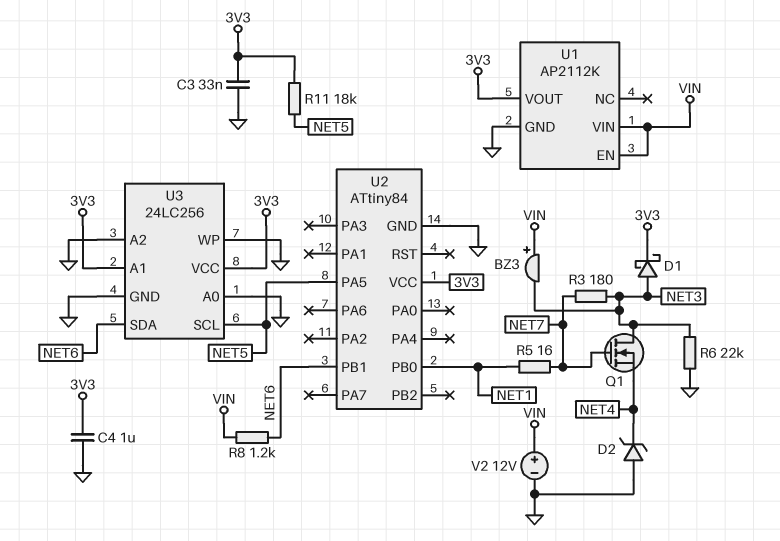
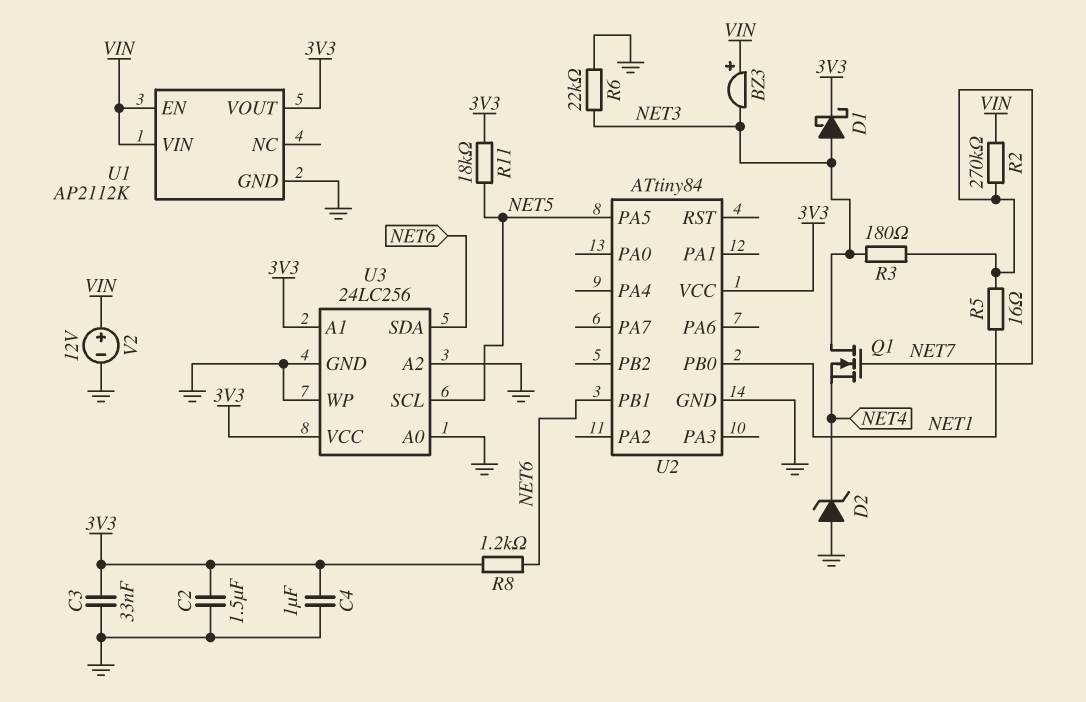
C2: none -> 1.5uF (3V3, GND)
R2: none -> 270k (NET7, VIN)
R8: 1.2k (NET6, VIN) -> 1.2k (3V3, NET6)

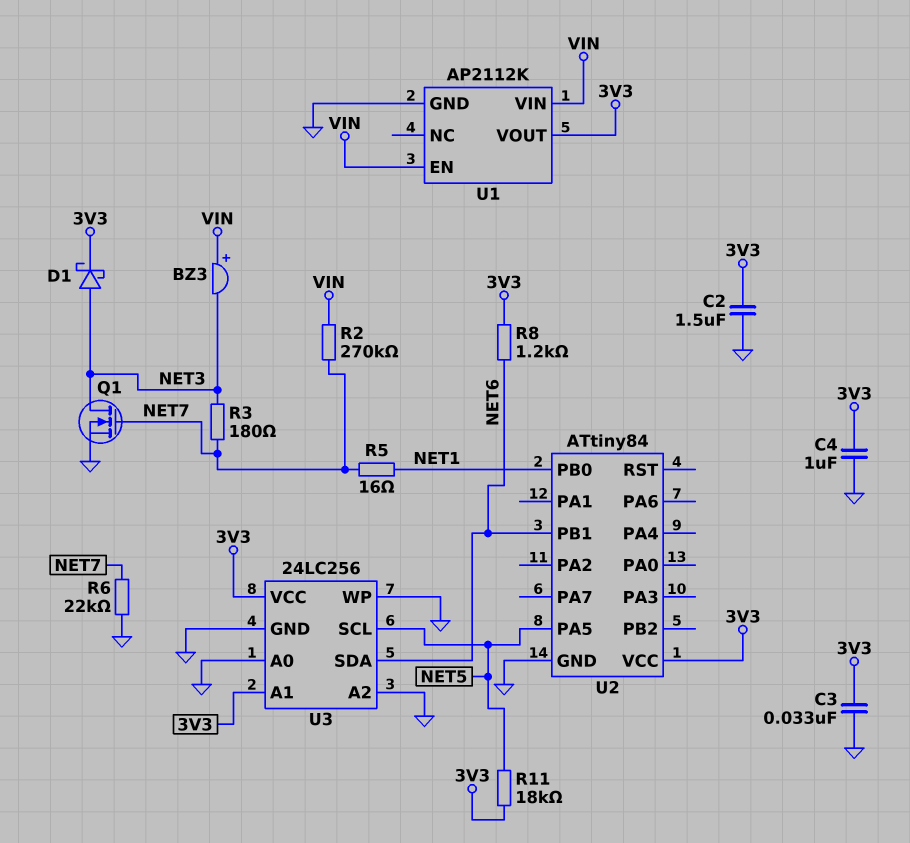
D2: zener (A GND, K NET4) -> none
Q1: NMOS (G NET7, D NET3, S NET4) -> NMOS (G NET7, D NET3, S GND)
R6: 22k (GND, NET3) -> 22k (GND, NET7)
V2: 12V (plus VIN, minus GND) -> none

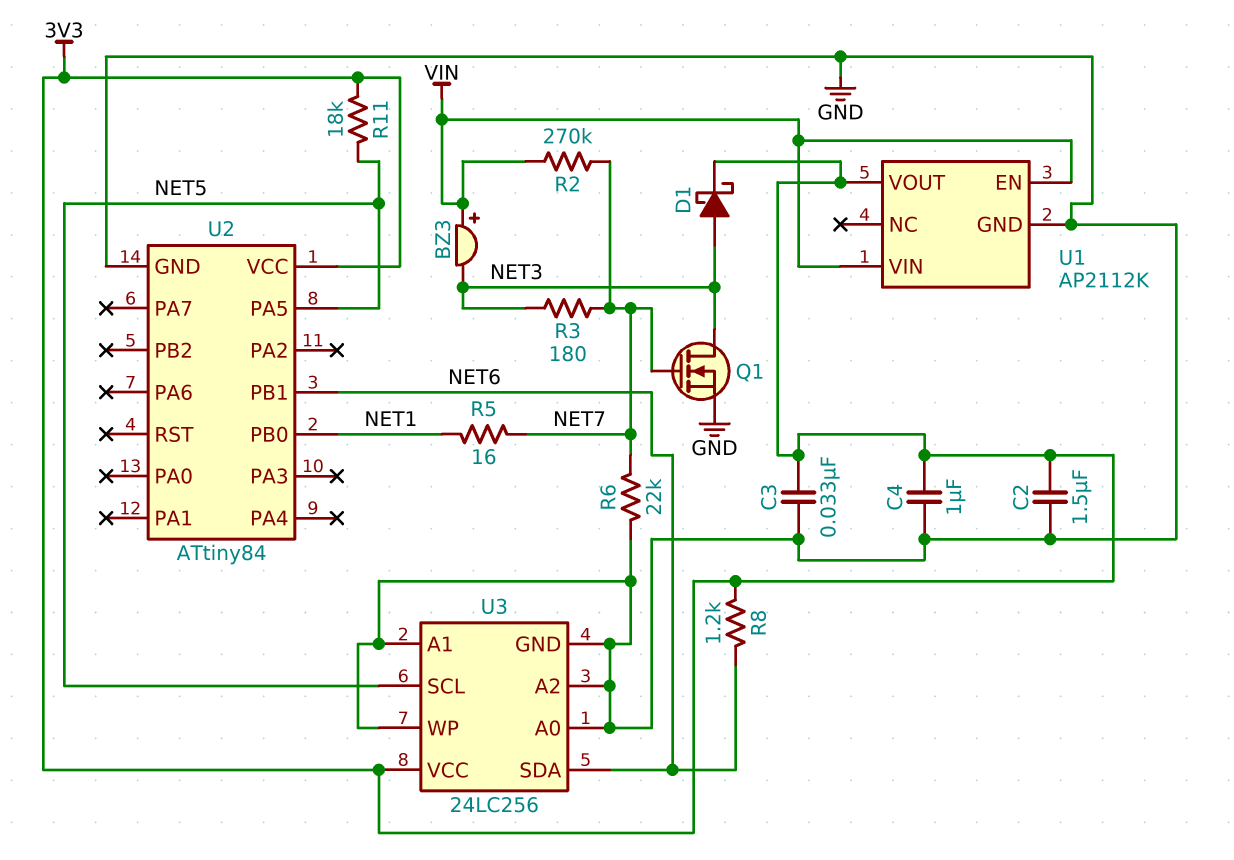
U3 pin A1: 3V3 -> GND

